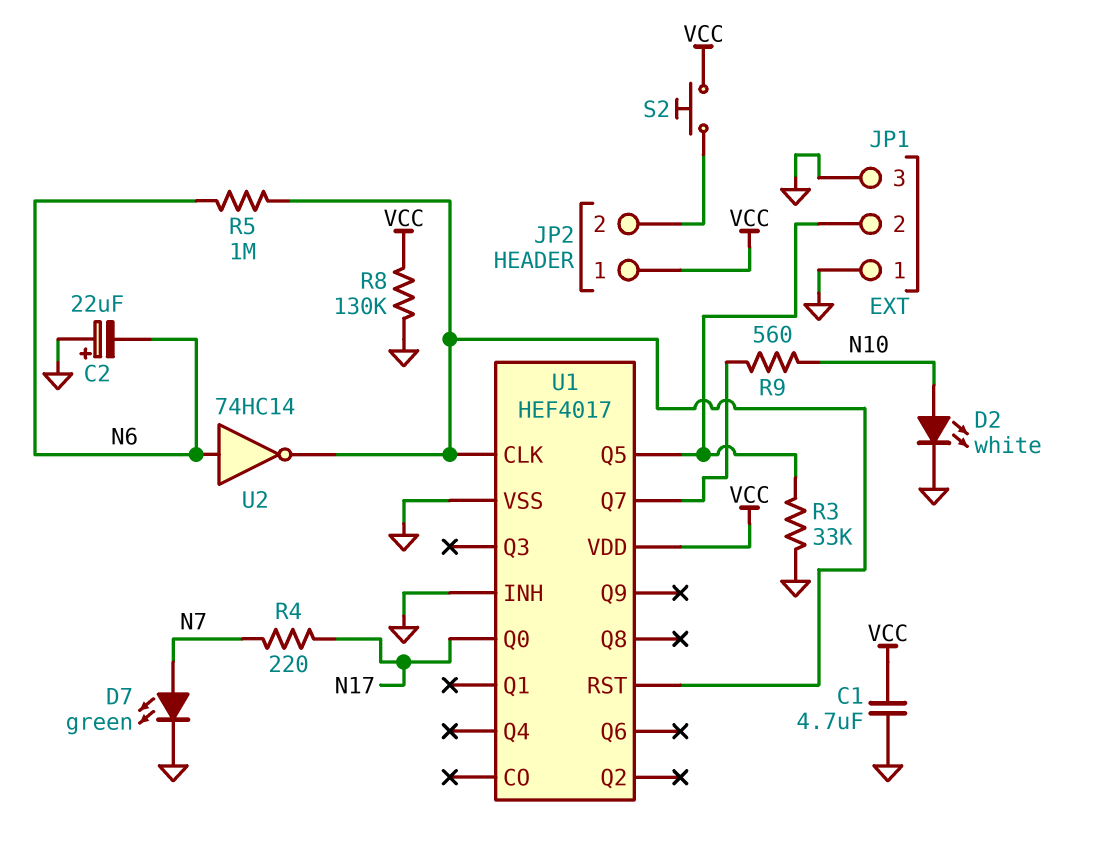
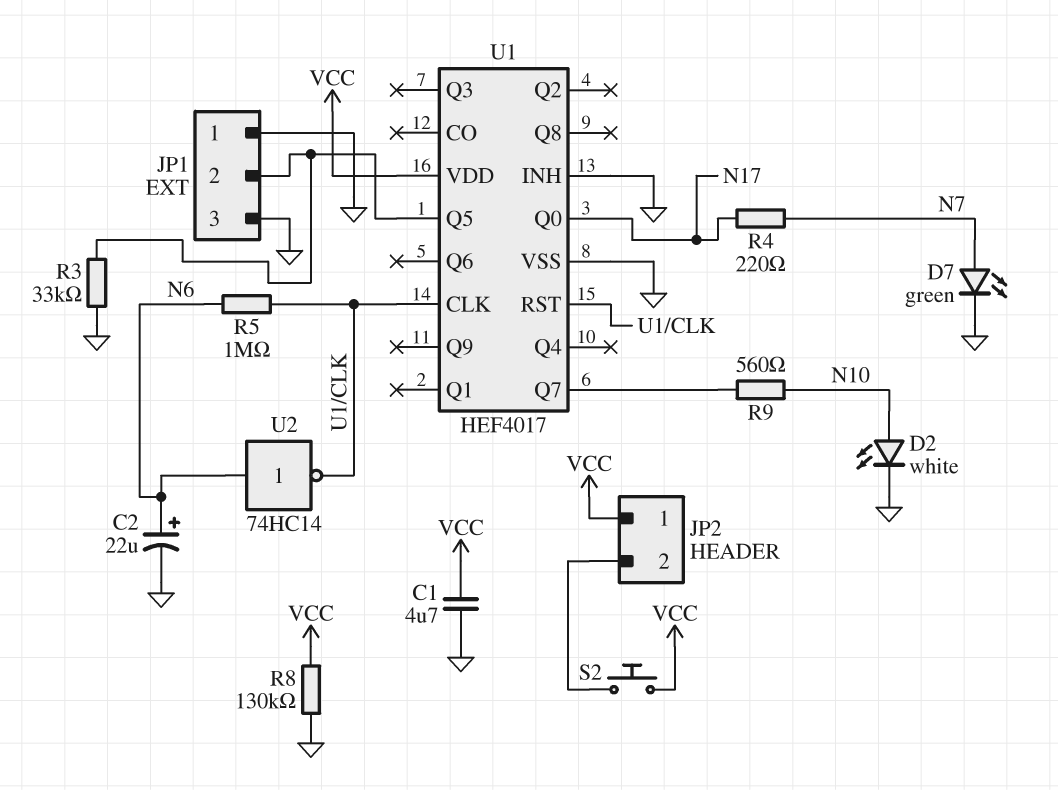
C2: 22uF (plus GND, minus N6) -> 22uF (plus N6, minus GND)

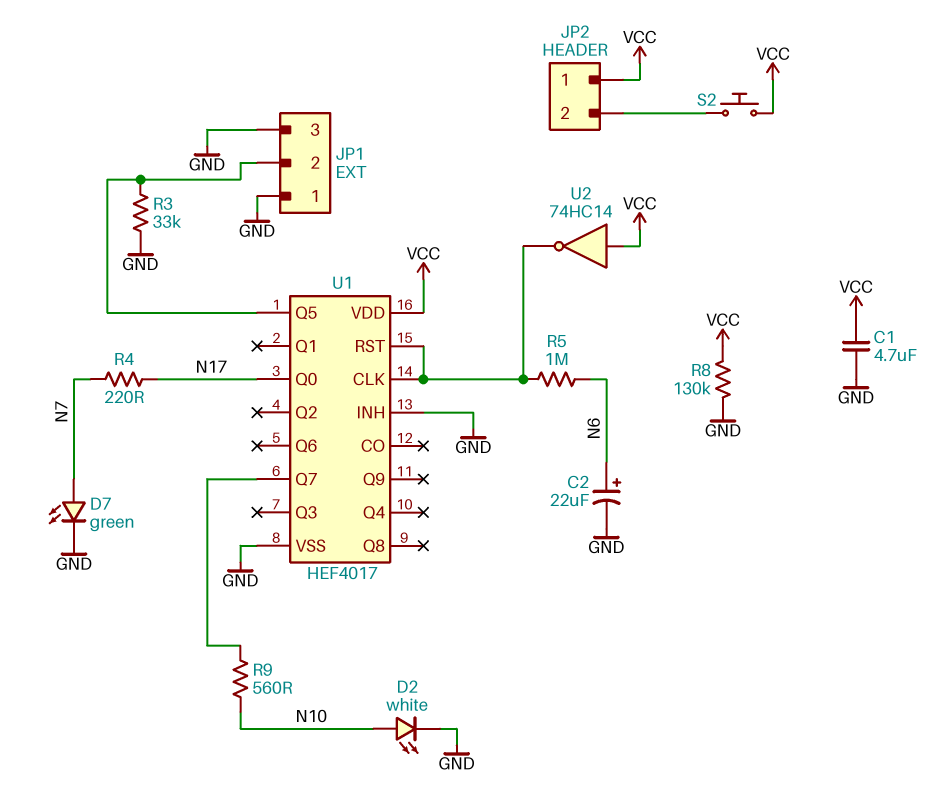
U2: NOT 74HC14 (in N6, out U1/CLK) -> NOT 74HC14 (in VCC, out U1/CLK)

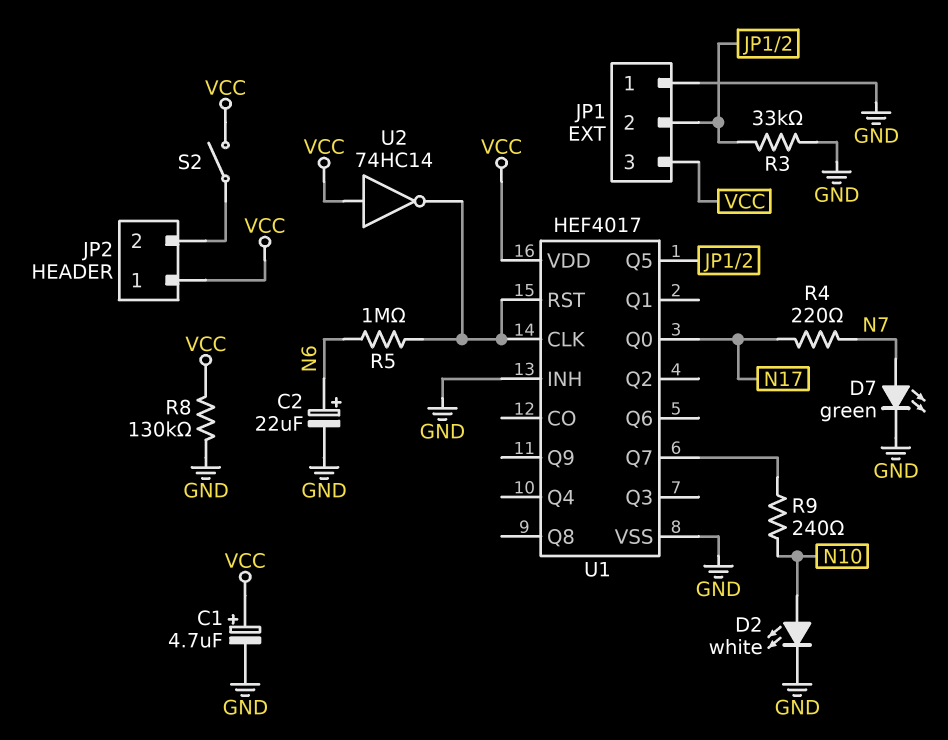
C1: 4.7uF (GND, VCC) -> 4.7uF (plus VCC, minus GND)
JP1 pin 3: GND -> VCC
R9: 560 (N10, U1/Q7) -> 240 (N10, U1/Q7)
S2: button (JP2/2, VCC) -> switch (JP2/2, VCC)

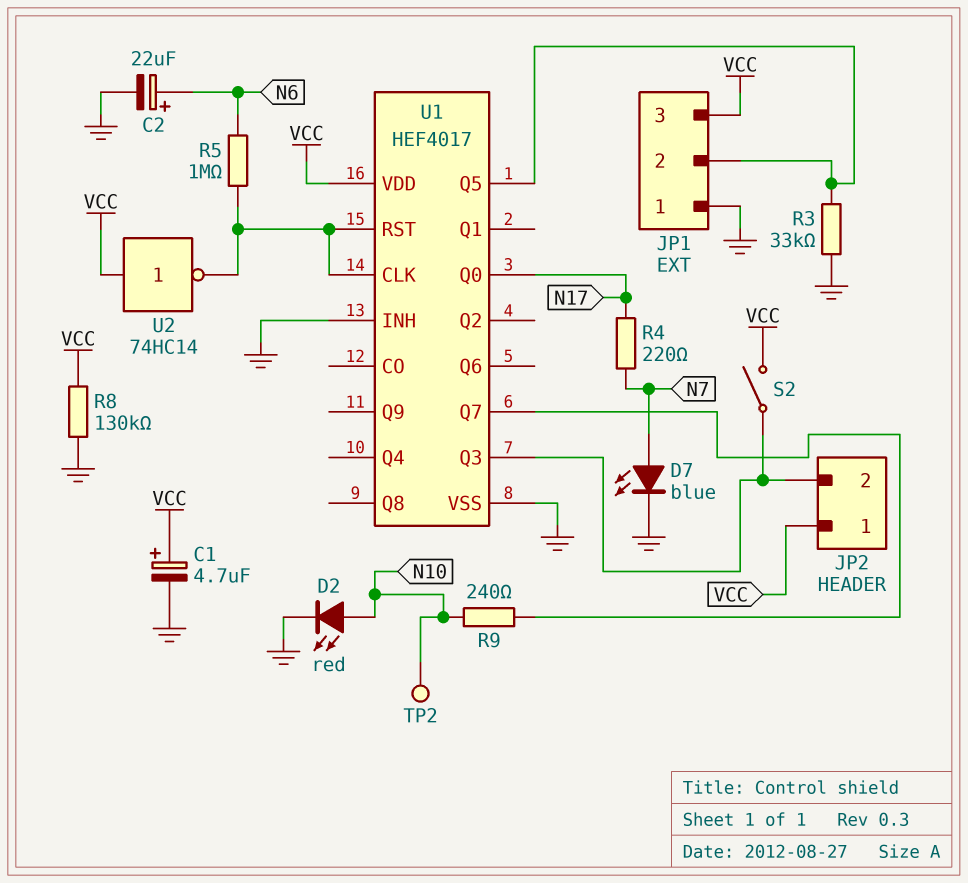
D2: LED white (A N10, K GND) -> LED red (A N10, K GND)
D7: LED green (A N7, K GND) -> LED blue (A N7, K GND)
TP2: none -> test point (N10)
U1 pin Q3: none -> JP2/2

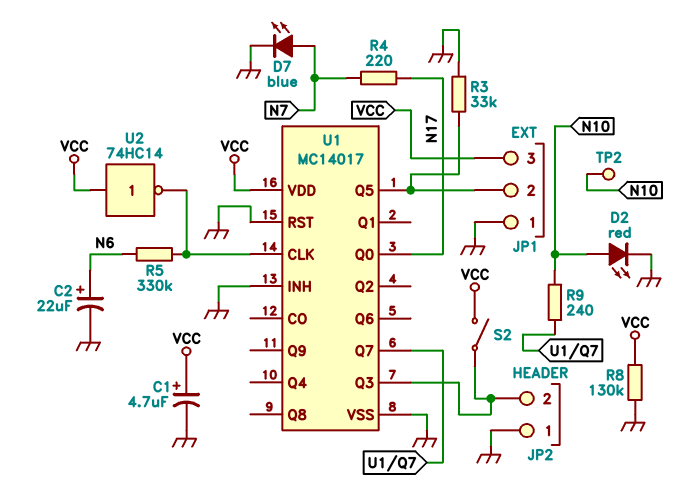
JP2 pin 1: VCC -> GND
R5: 1M (N6, U1/CLK) -> 330k (N6, U1/CLK)
U1: HEF4017 -> MC14017
U1 pin RST: U1/CLK -> GND

